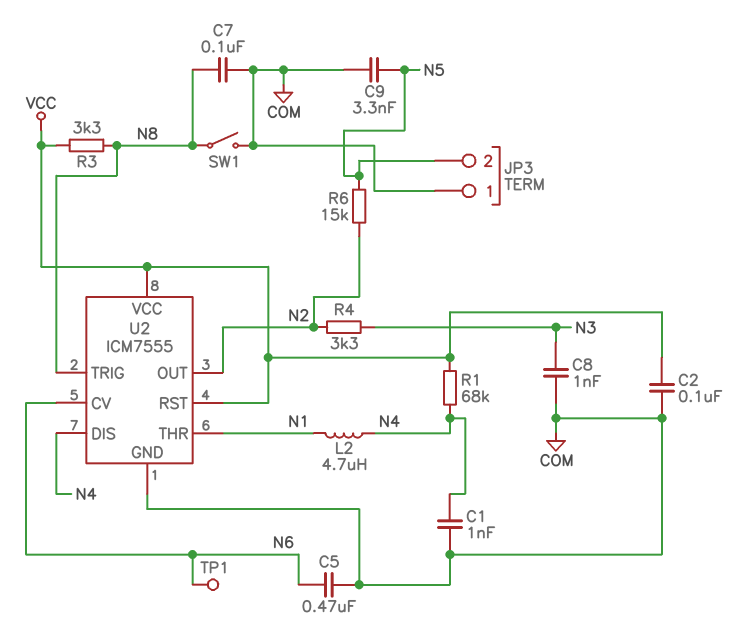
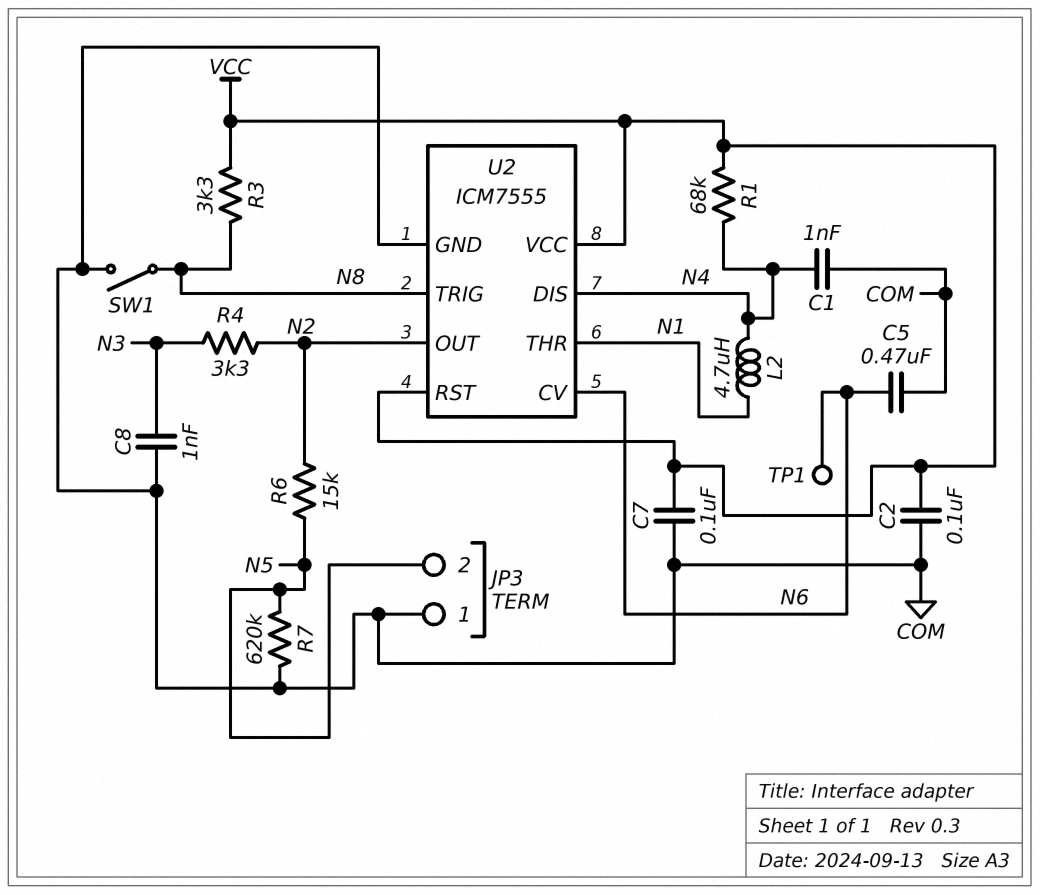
C7: 100nF (COM, N8) -> 100nF (COM, VCC)
C9: 3.3nF (COM, N5) -> none
R7: none -> 620k (COM, N5)

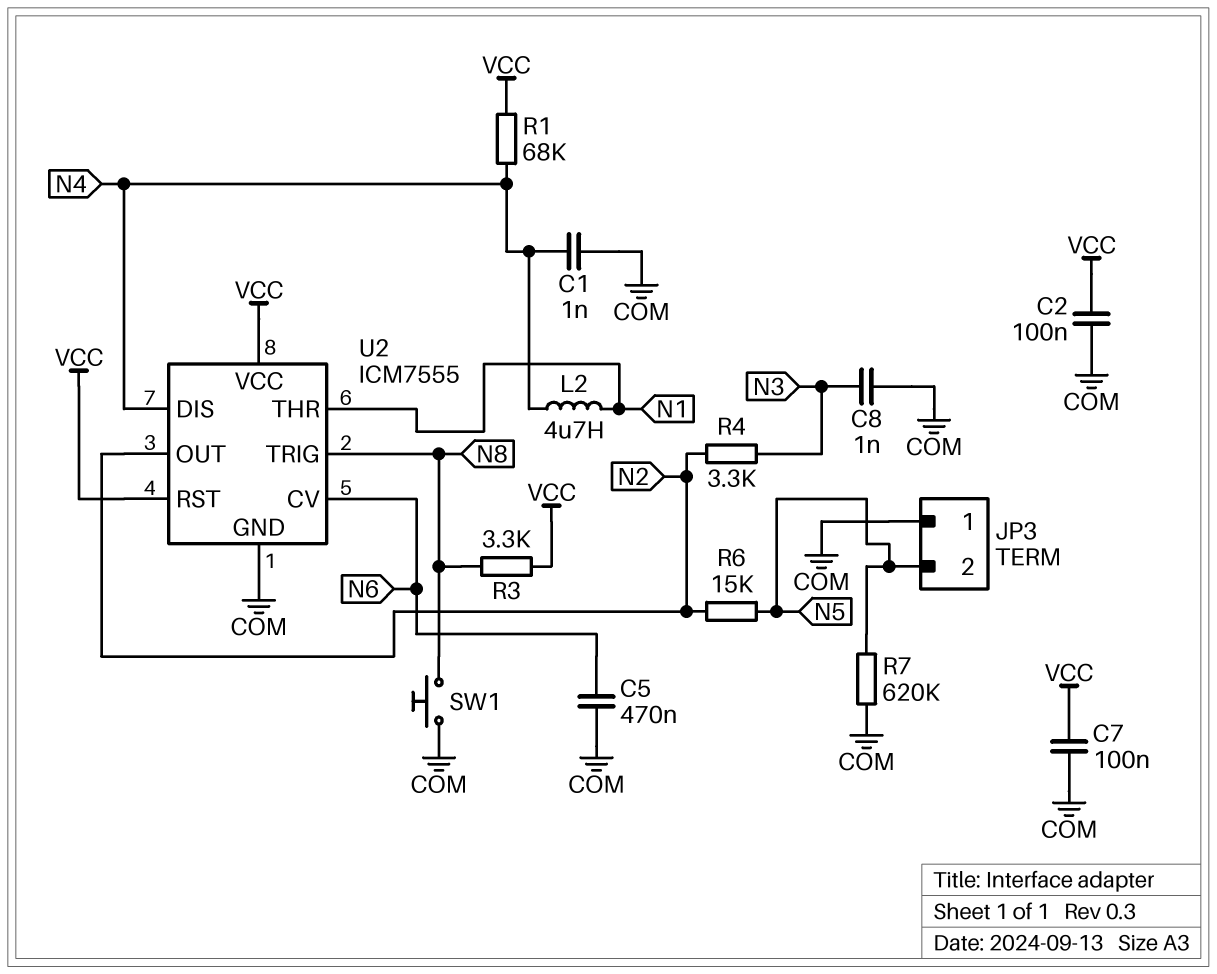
SW1: switch (COM, N8) -> button (COM, N8)
TP1: test point (N6) -> none

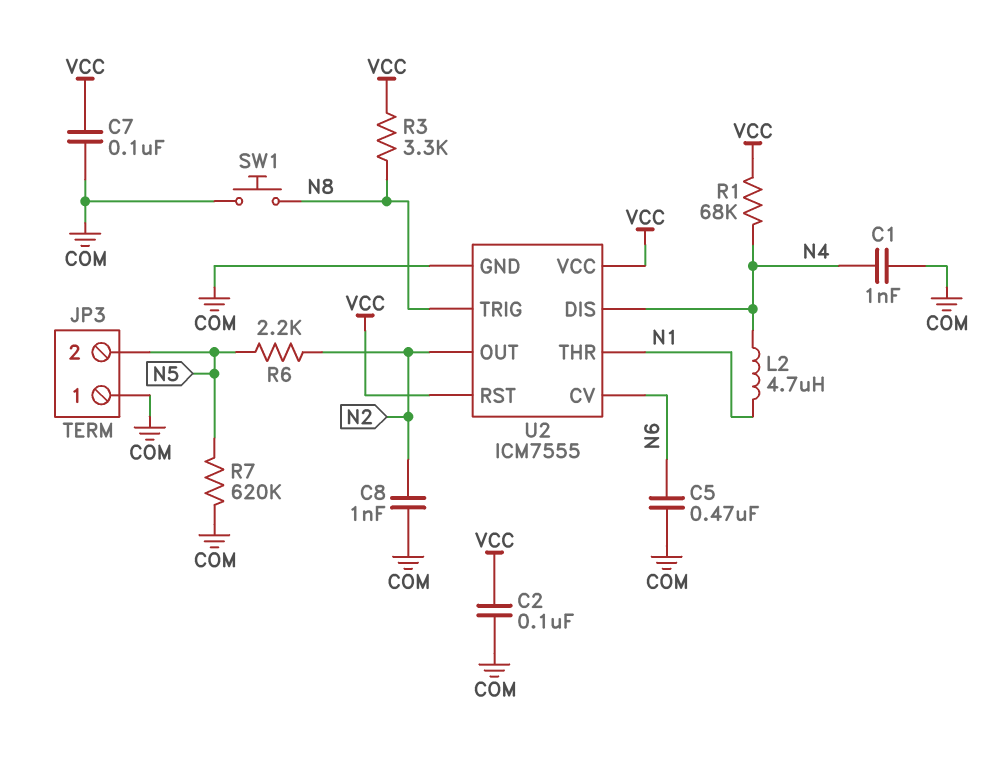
C8: 1nF (COM, N3) -> 1nF (COM, N2)
R4: 3.3k (N2, N3) -> none
R6: 15k (N2, N5) -> 2.2k (N2, N5)

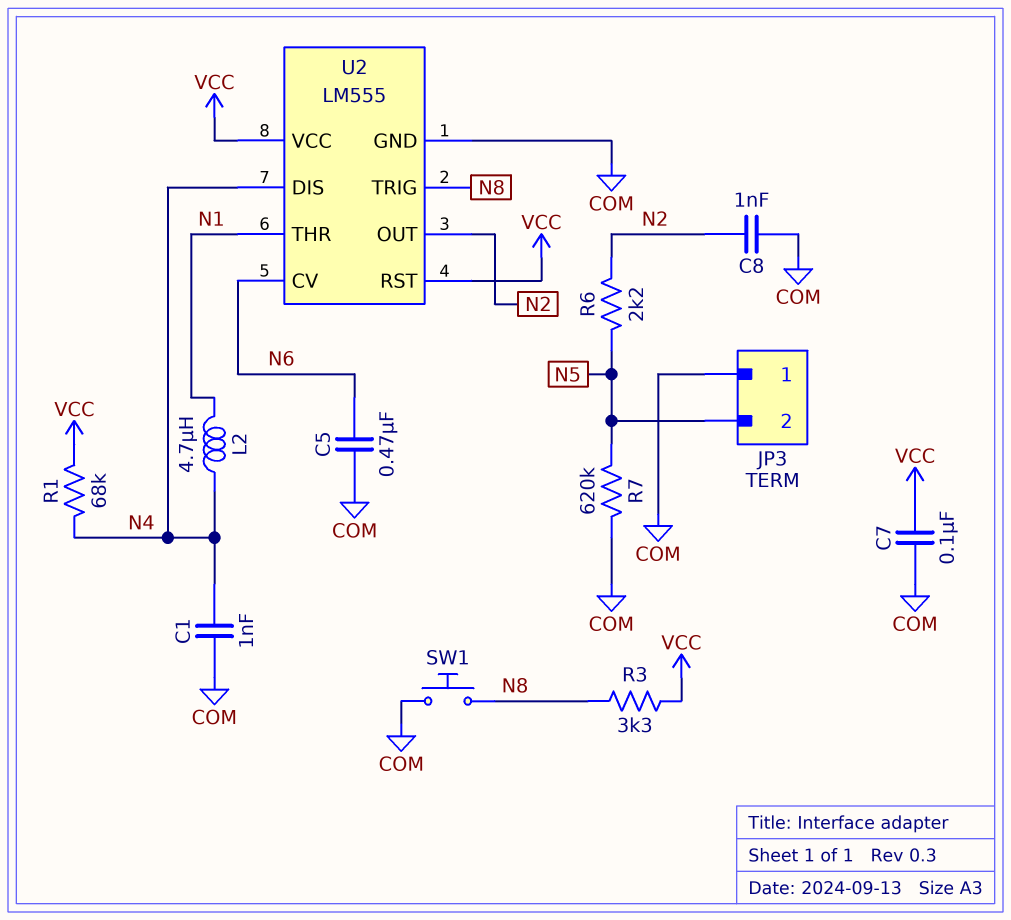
C2: 100nF (COM, VCC) -> none
U2: ICM7555 -> LM555

